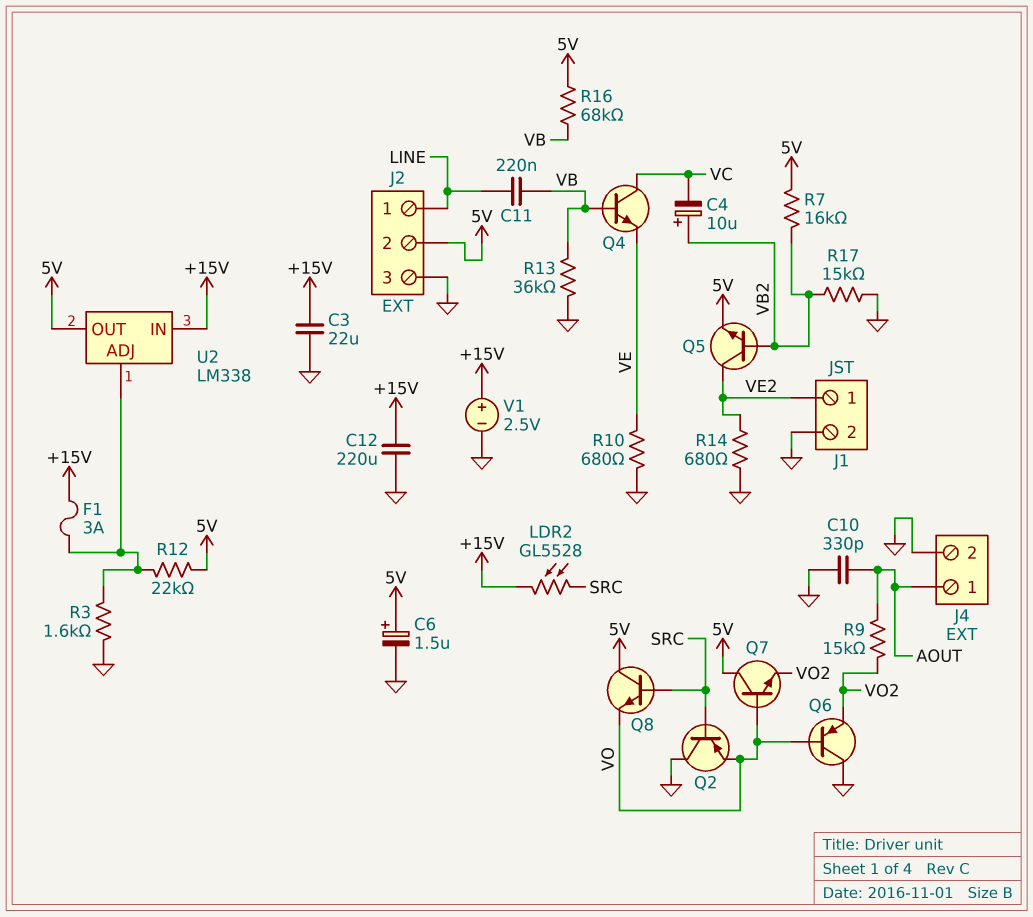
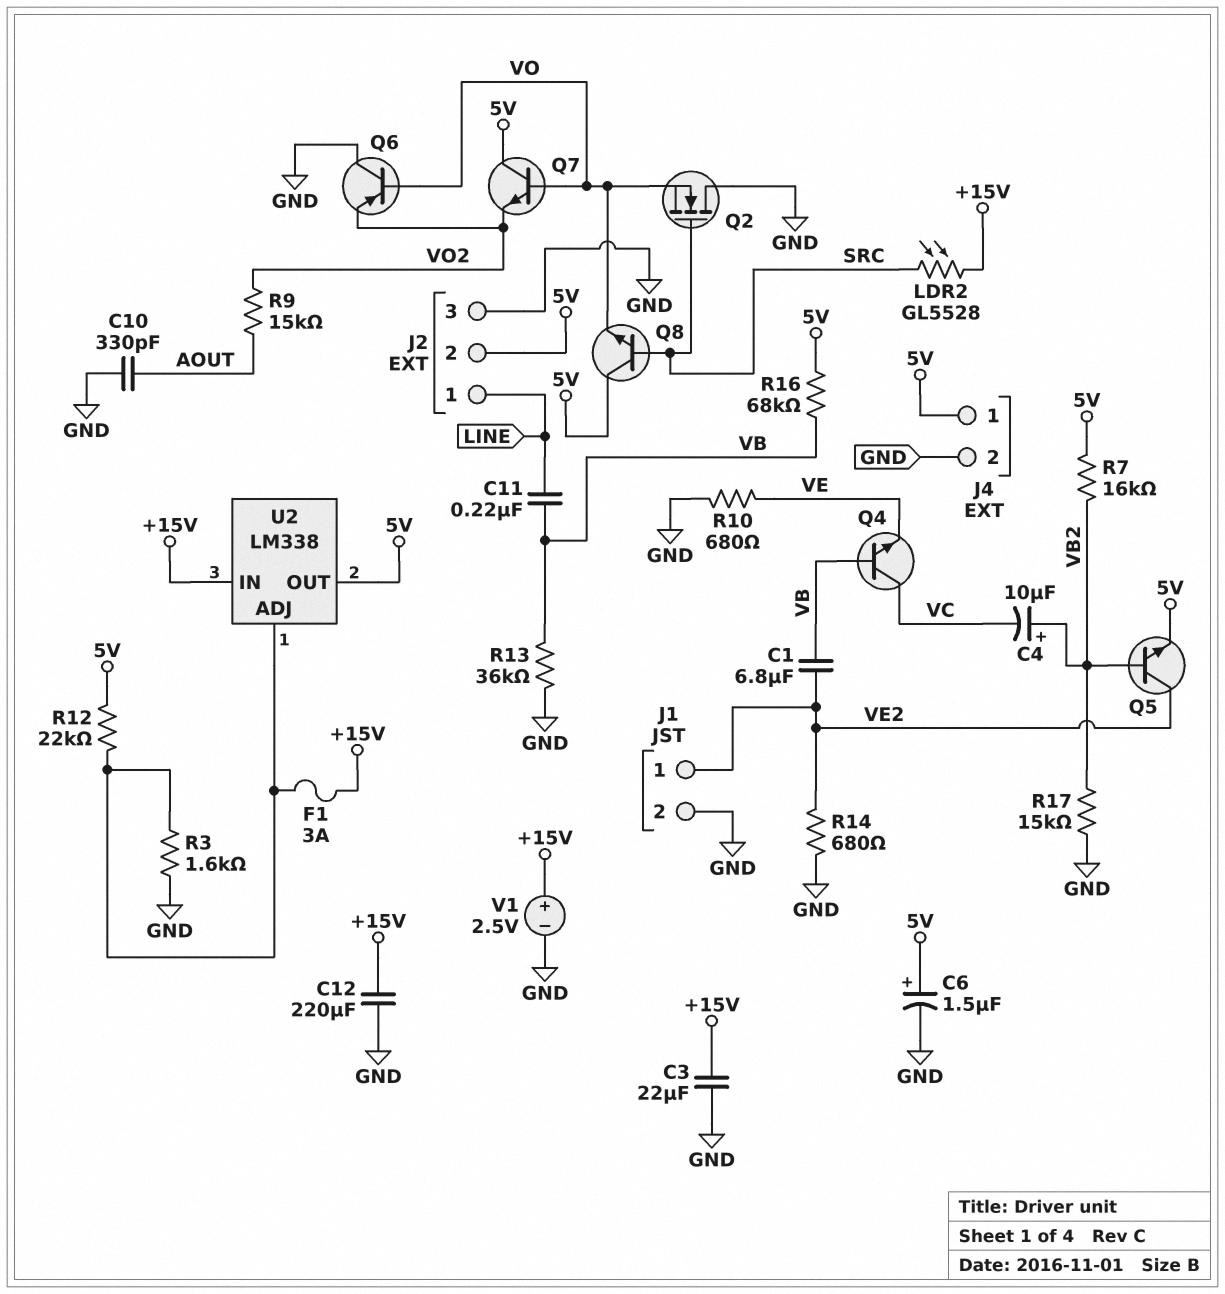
C1: none -> 6.8uF (VB, VE2)
J4 pin 1: AOUT -> 5V
Q2: PNP (B SRC, C GND, E VO) -> NMOS (G SRC, D GND, S VO)

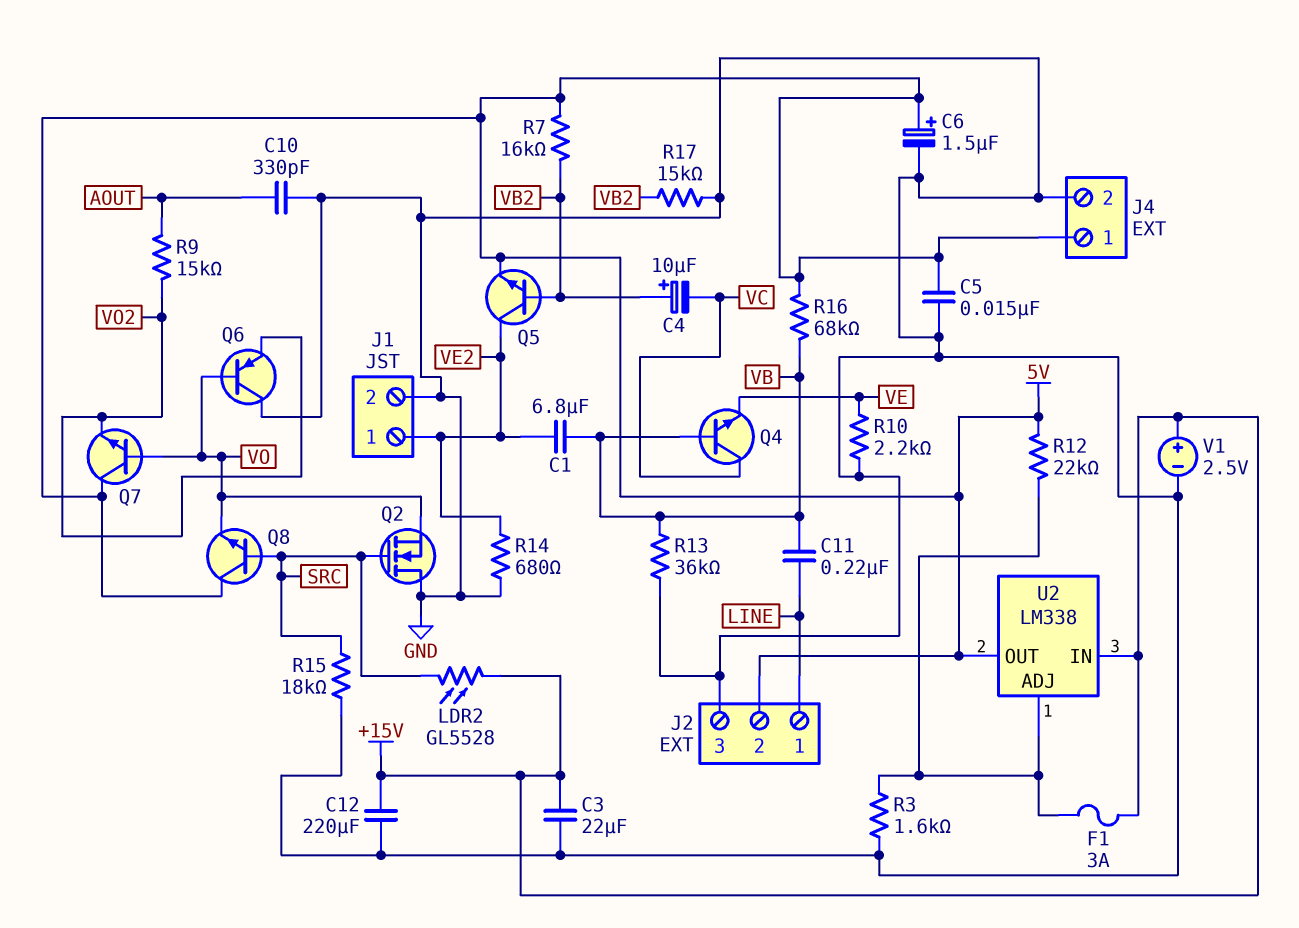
C5: none -> 15nF (5V, GND)
R10: 680 (GND, VE) -> 2.2k (GND, VE)
R15: none -> 18k (GND, SRC)

